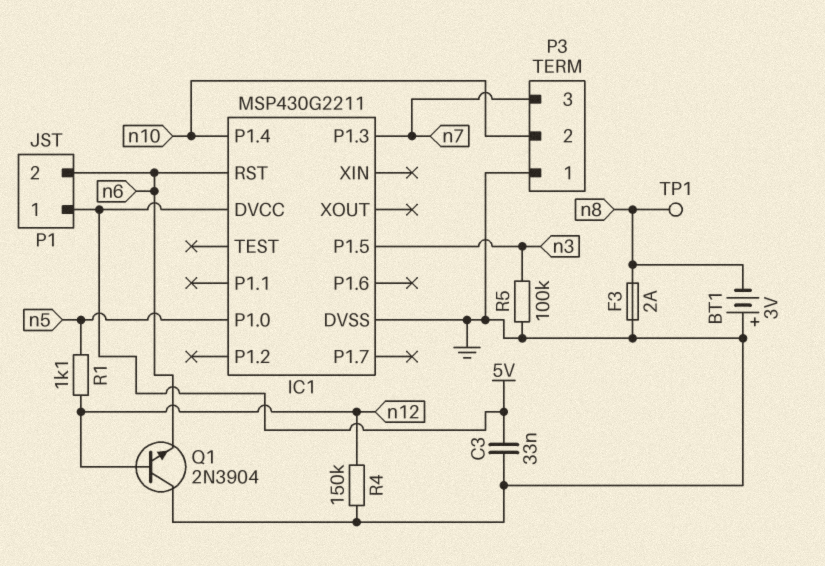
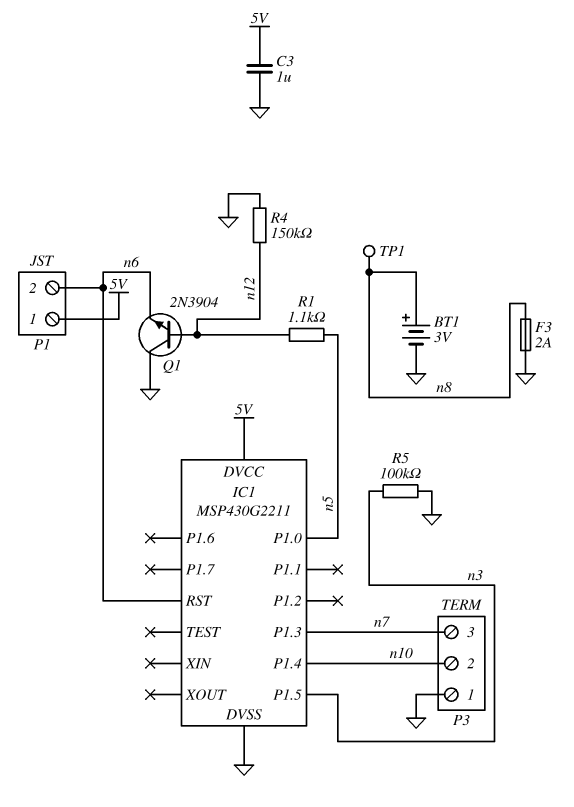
BT1: 3V (plus GND, minus n8) -> 3V (plus n8, minus GND)
C3: 33nF (5V, GND) -> 1uF (5V, GND)

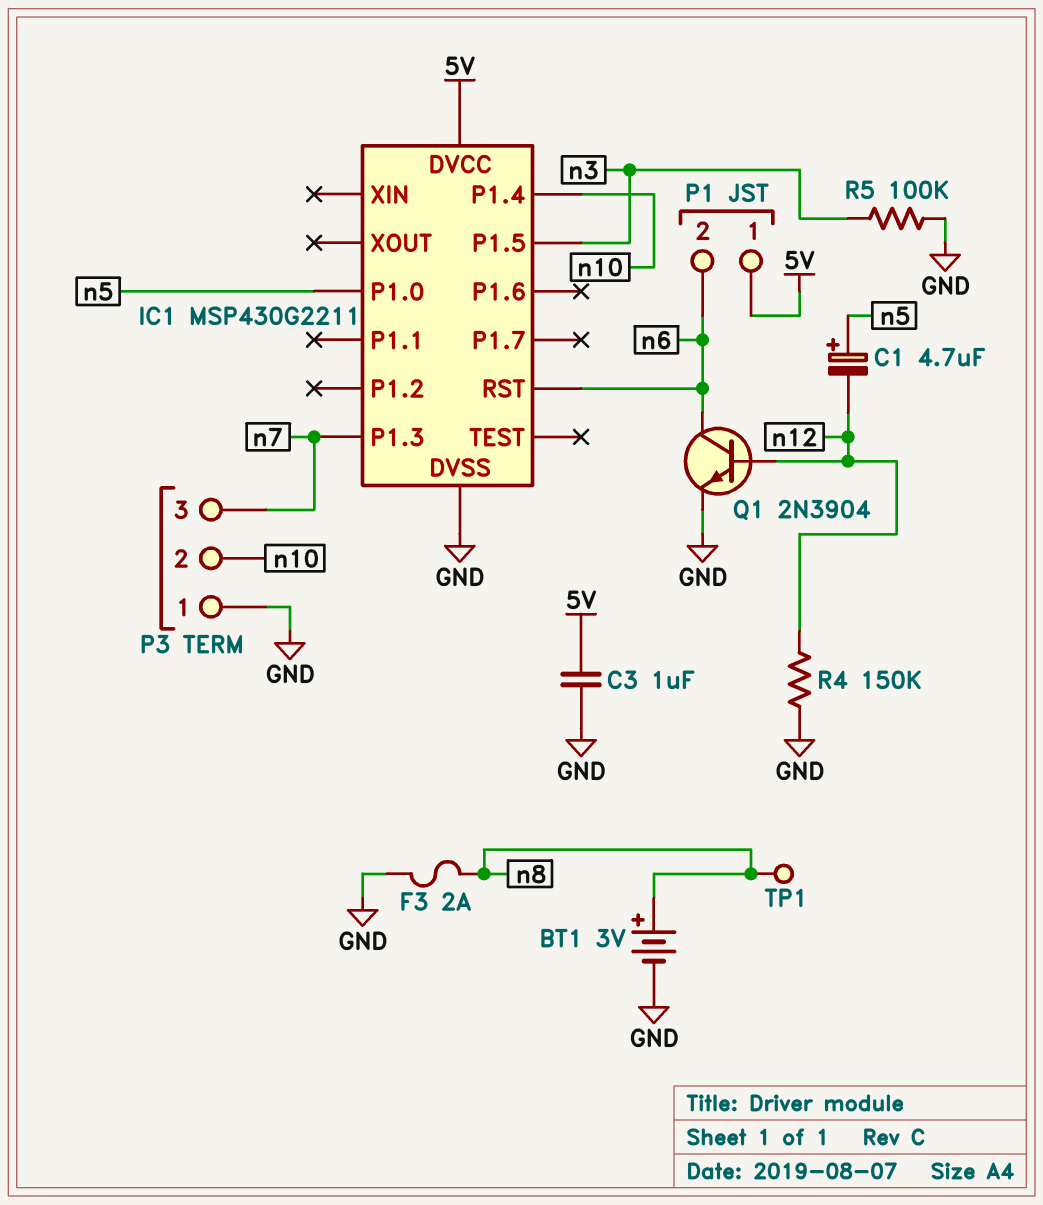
C1: none -> 4.7uF (plus n5, minus n12)
Q1: NPN 2N3904 (B n12, C GND, E n6) -> NPN 2N3904 (B n12, C n6, E GND)
R1: 1.1k (n5, n12) -> none

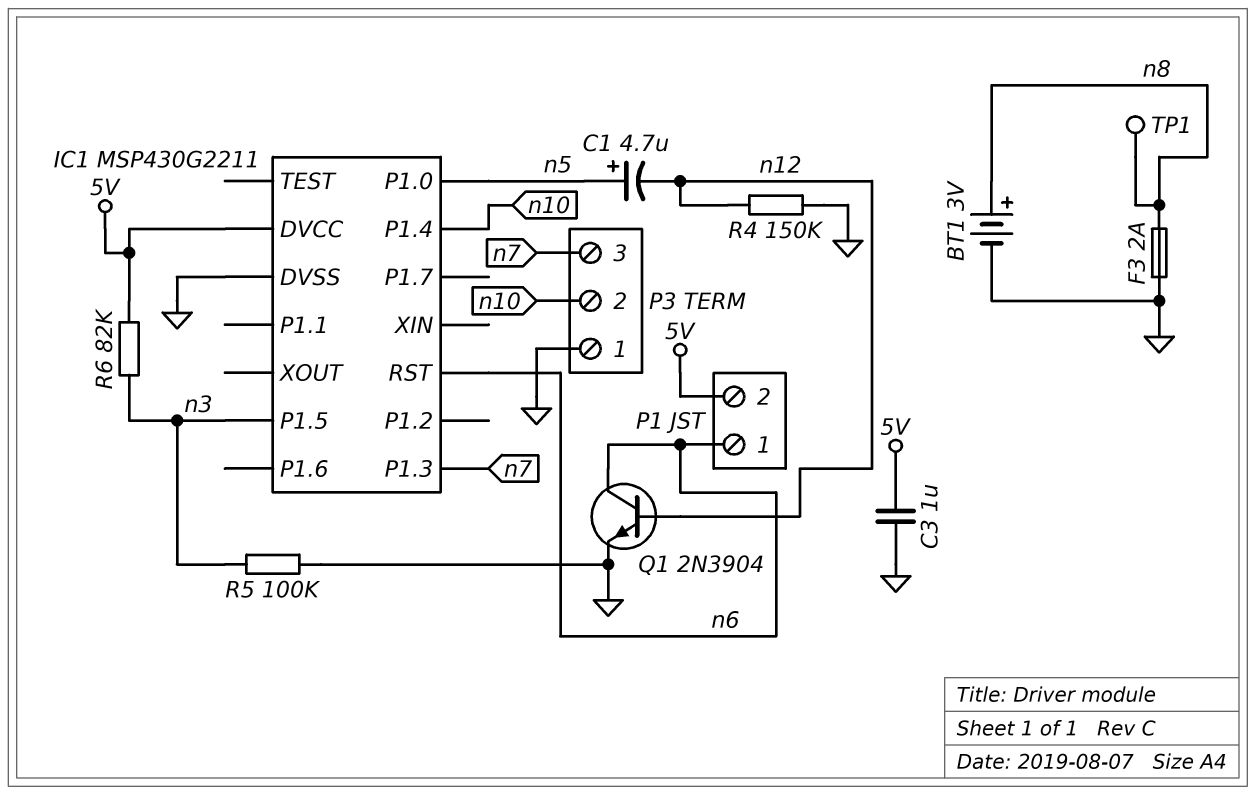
P1 pin 1: 5V -> n6
P1 pin 2: n6 -> 5V
R6: none -> 82k (5V, n3)

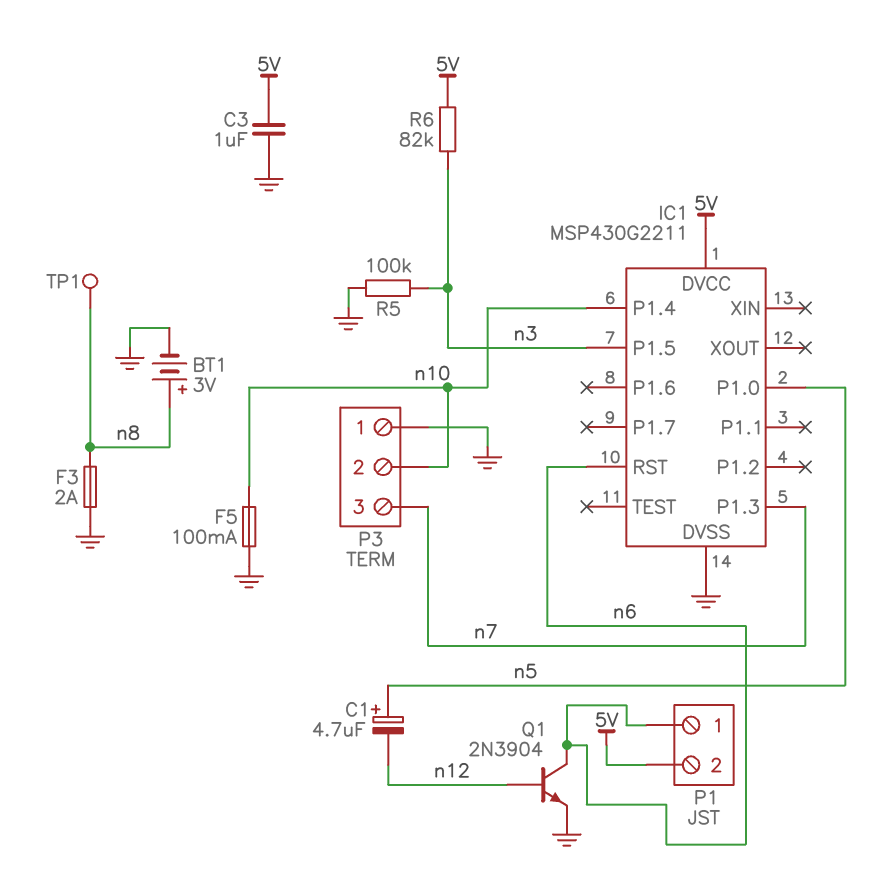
F5: none -> 100mA (GND, n10)
R4: 150k (GND, n12) -> none

